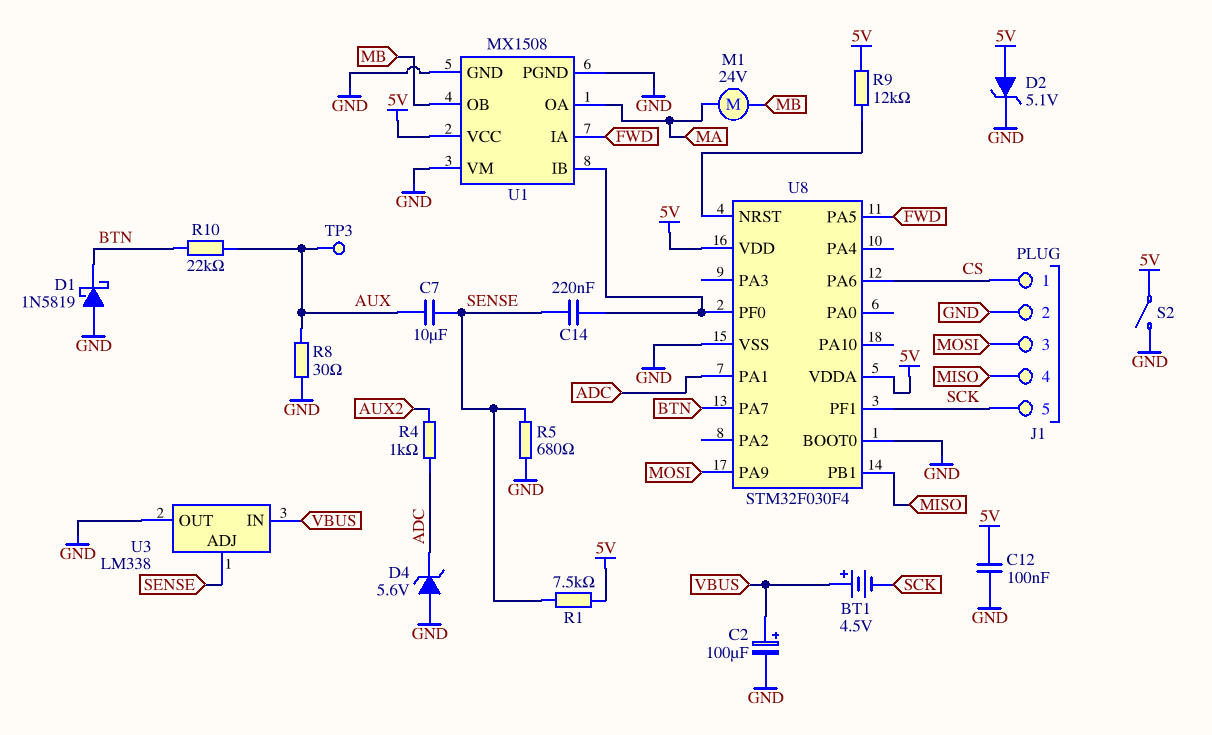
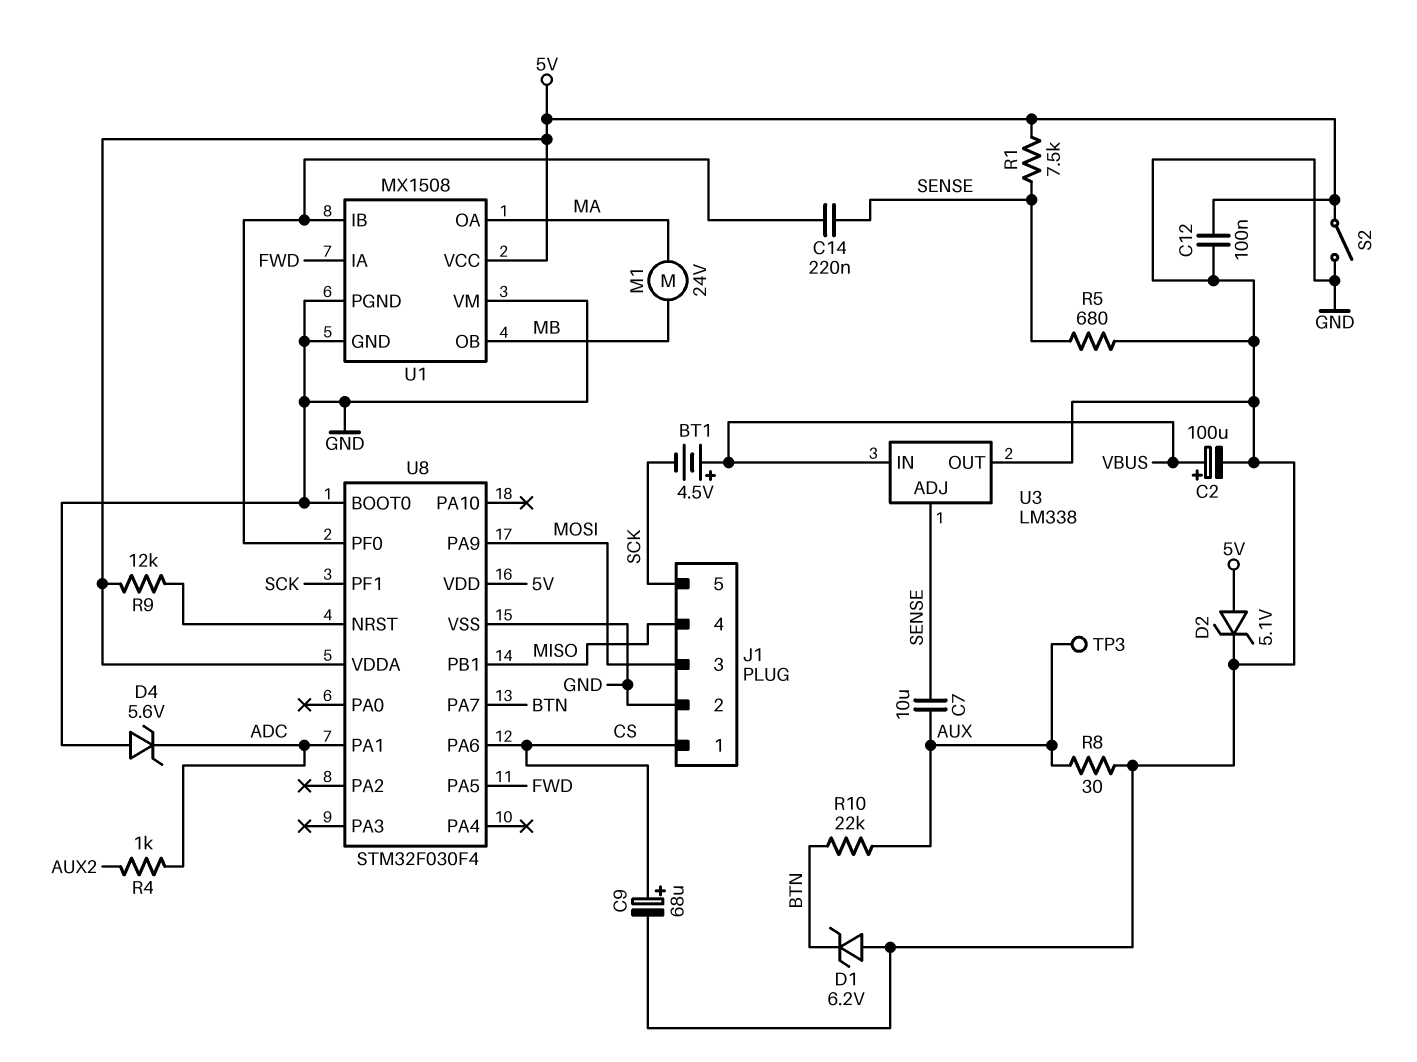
C9: none -> 68uF (plus CS, minus GND)
D1: schottky 1N5819 (A GND, K BTN) -> zener 6.2V (A GND, K BTN)

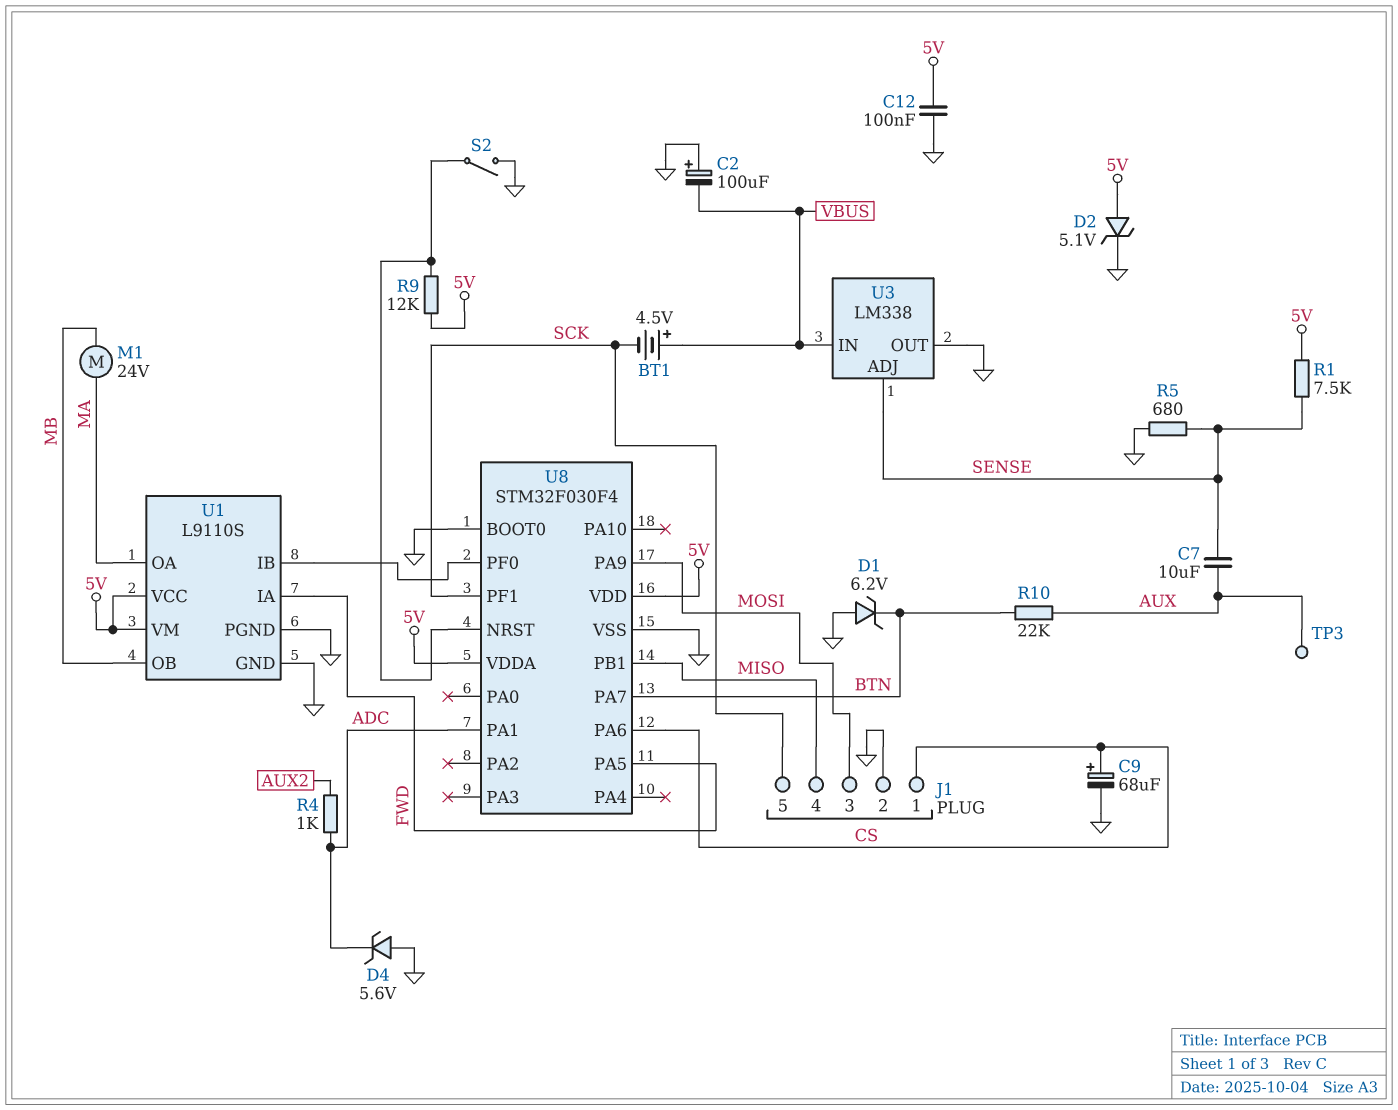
C2: 100uF (plus VBUS, minus GND) -> 100uF (plus GND, minus VBUS)
C14: 220nF (SENSE, U1/IB) -> none
R8: 30 (AUX, GND) -> none
S2: switch (5V, GND) -> switch (GND, U8/NRST)
U1: MX1508 -> L9110S
U1 pin VM: GND -> 5V

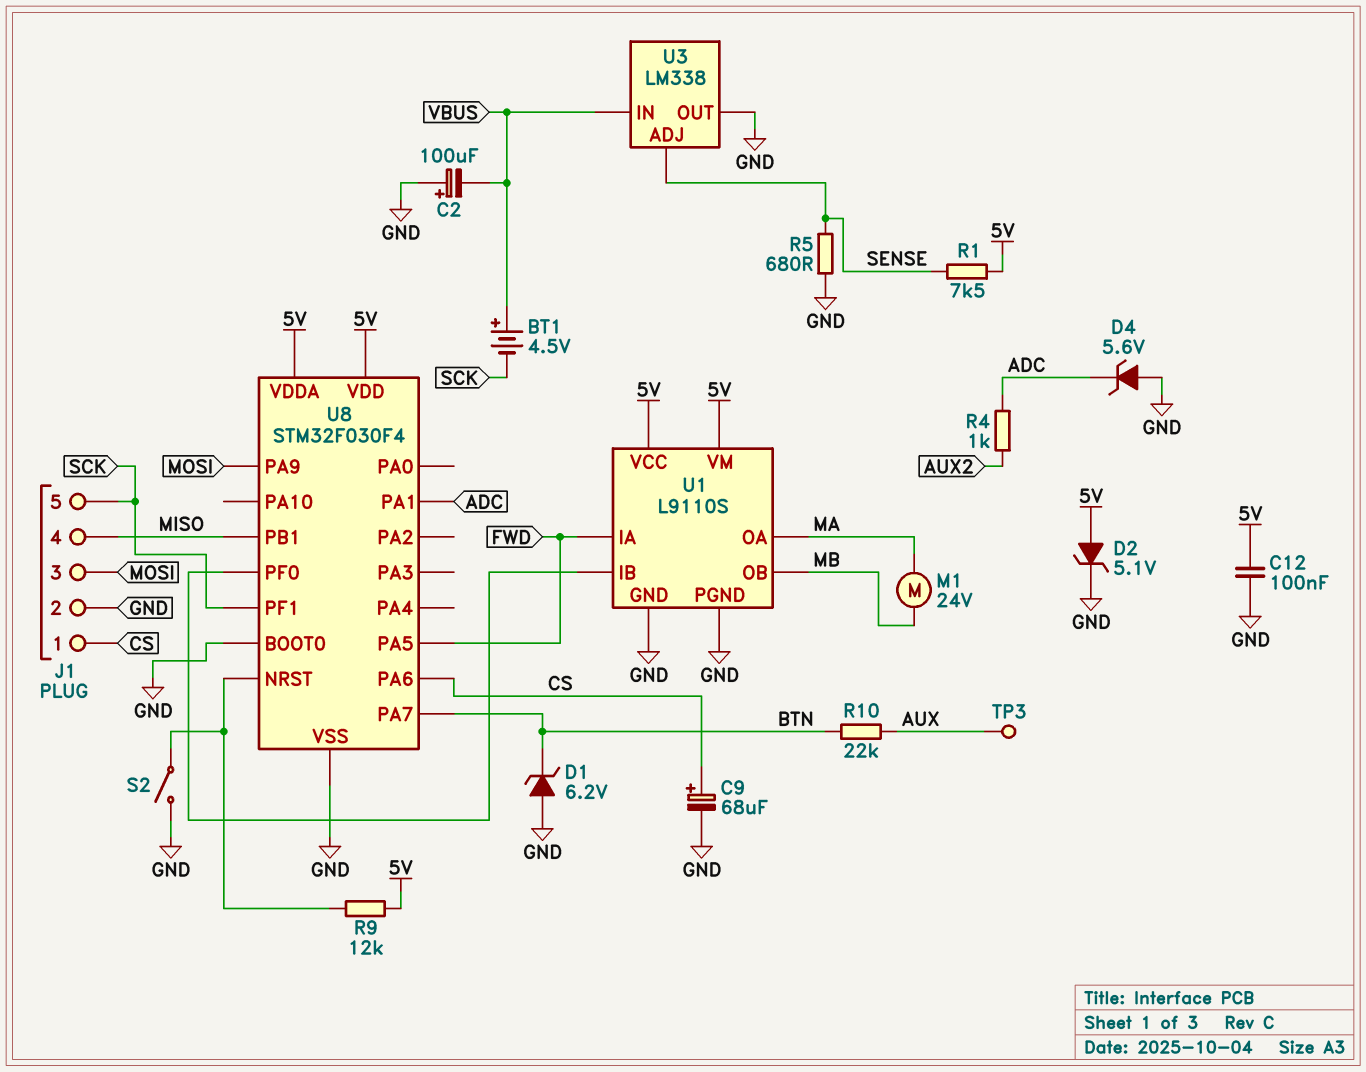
C7: 10uF (AUX, SENSE) -> none

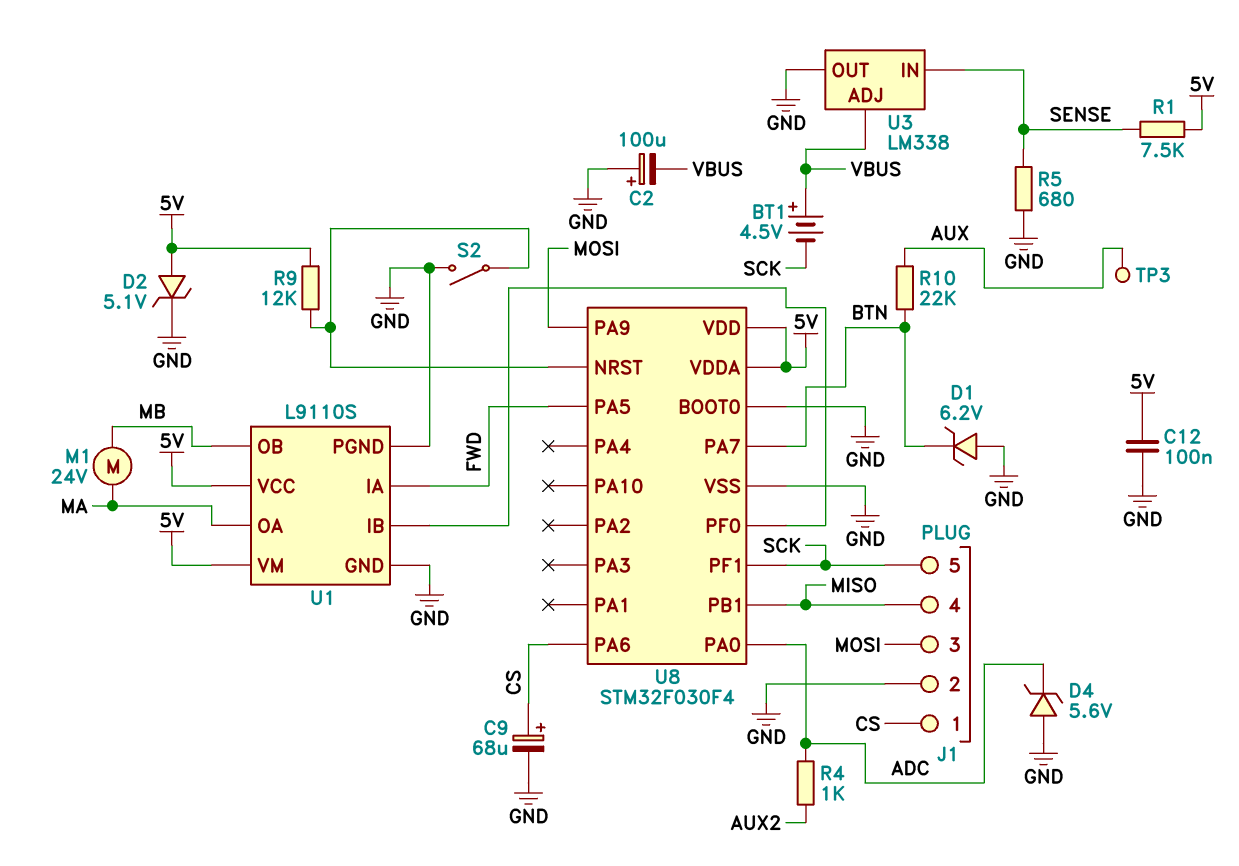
U3 pin ADJ: SENSE -> VBUS
U3 pin IN: VBUS -> SENSE
U8 pin PA0: none -> ADC
U8 pin PA1: ADC -> none

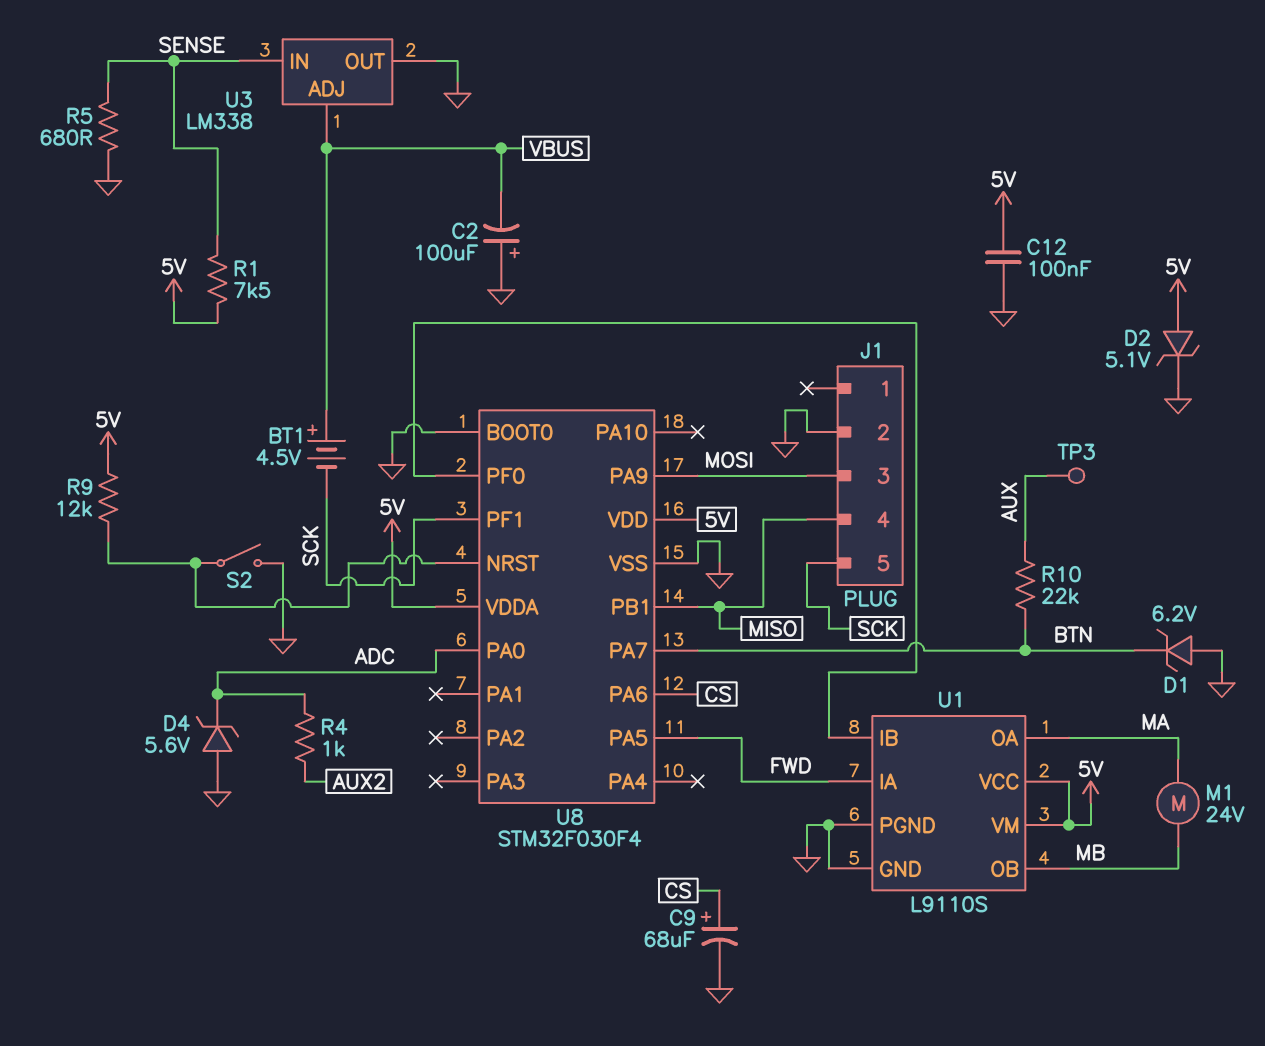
J1 pin 1: CS -> none

